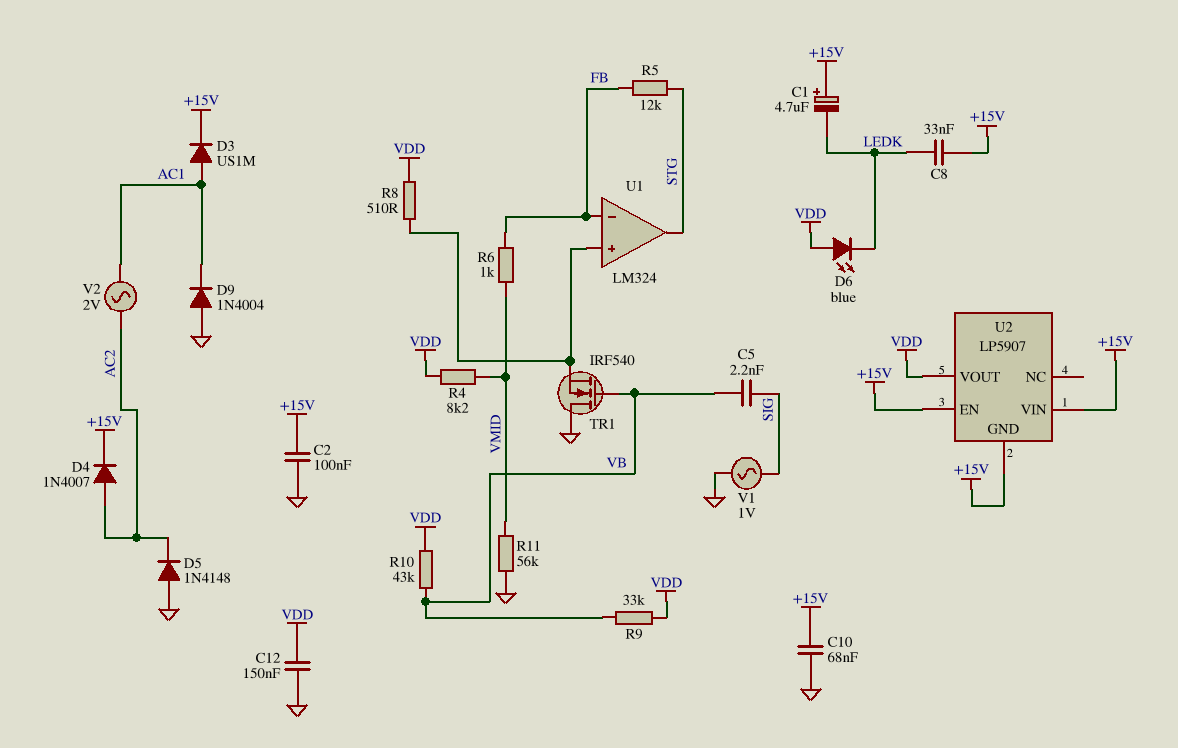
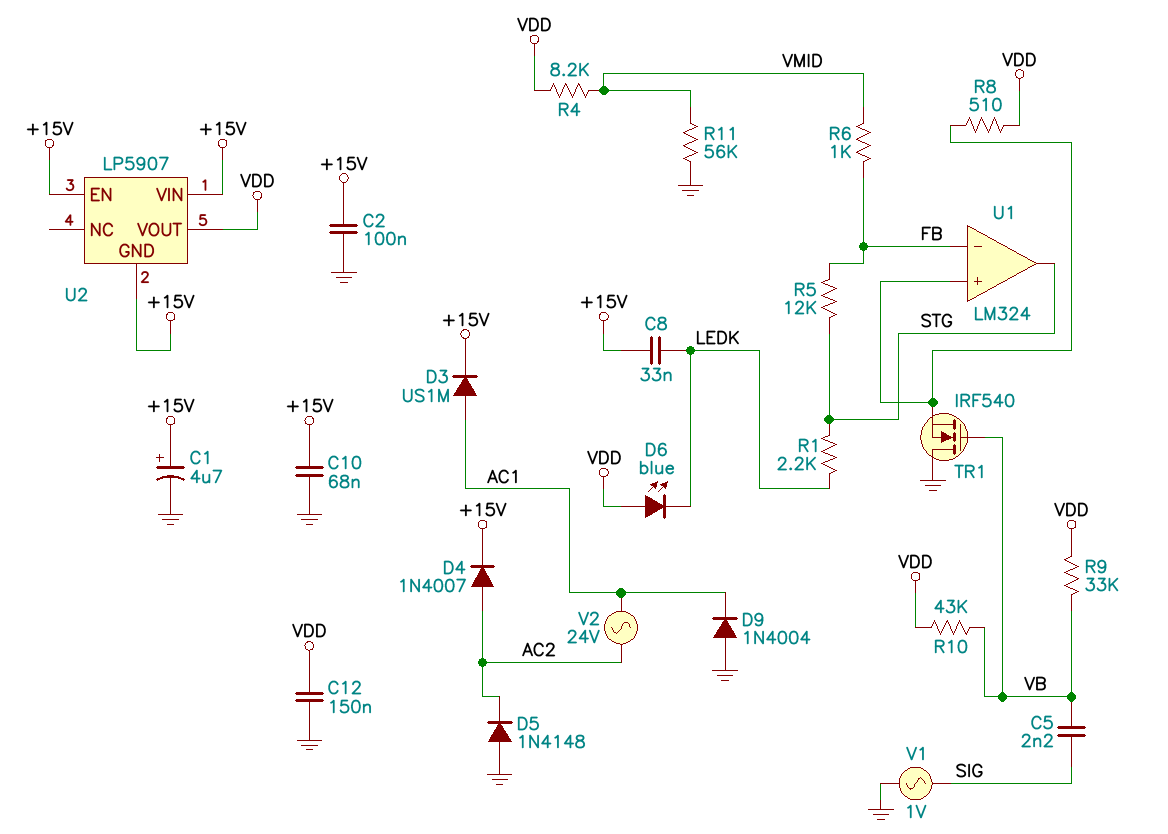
C1: 4.7uF (plus +15V, minus LEDK) -> 4.7uF (plus +15V, minus GND)
R1: none -> 2.2k (LEDK, STG)
V2: AC 2V (AC1, AC2) -> AC 24V (AC1, AC2)

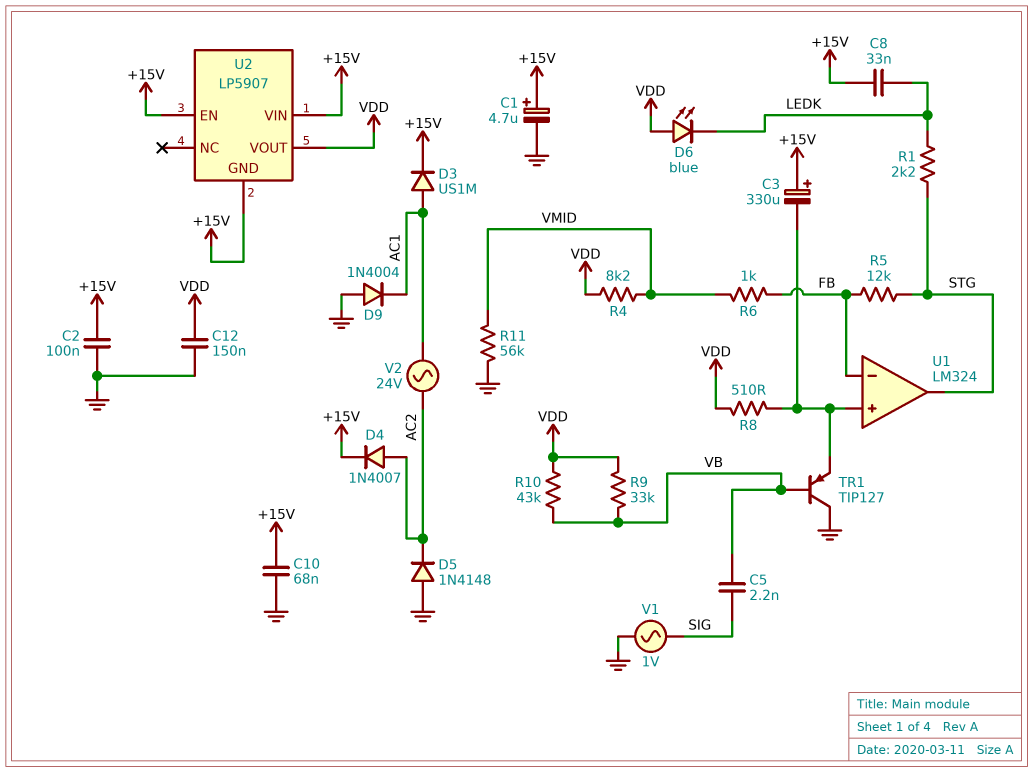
C3: none -> 330uF (plus +15V, minus U1/in+)
TR1: NMOS IRF540 (G VB, D GND, S U1/in+) -> PNP TIP127 (B VB, C GND, E U1/in+)

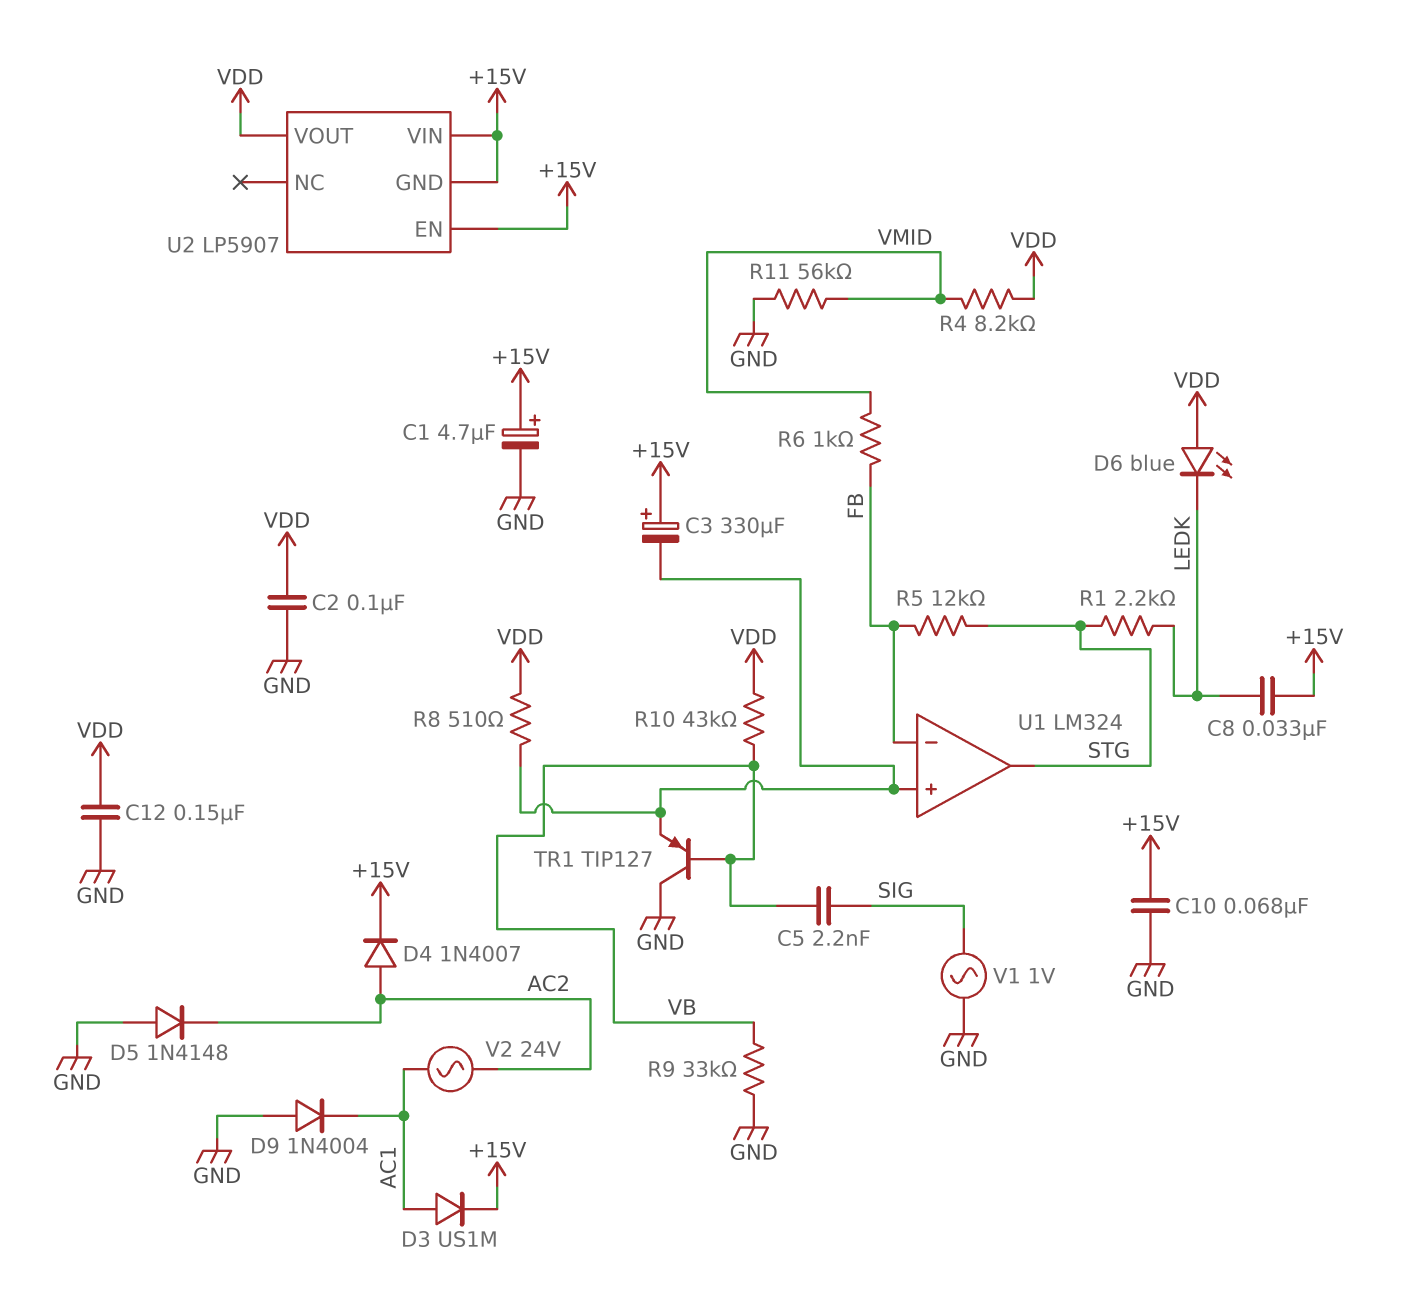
C2: 100nF (+15V, GND) -> 100nF (GND, VDD)
R9: 33k (VB, VDD) -> 33k (GND, VB)

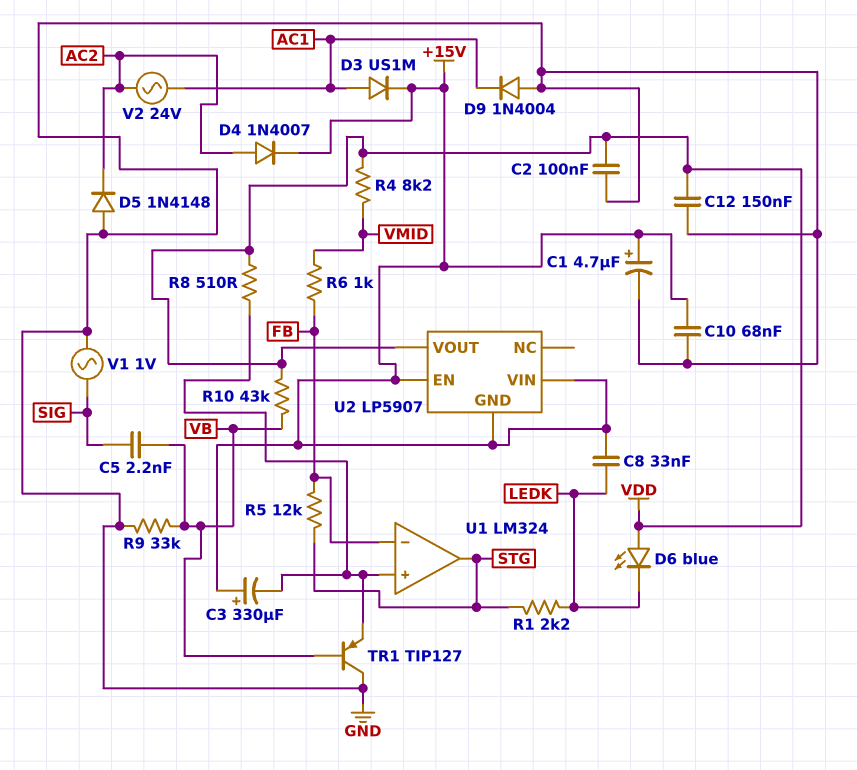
R11: 56k (GND, VMID) -> none

